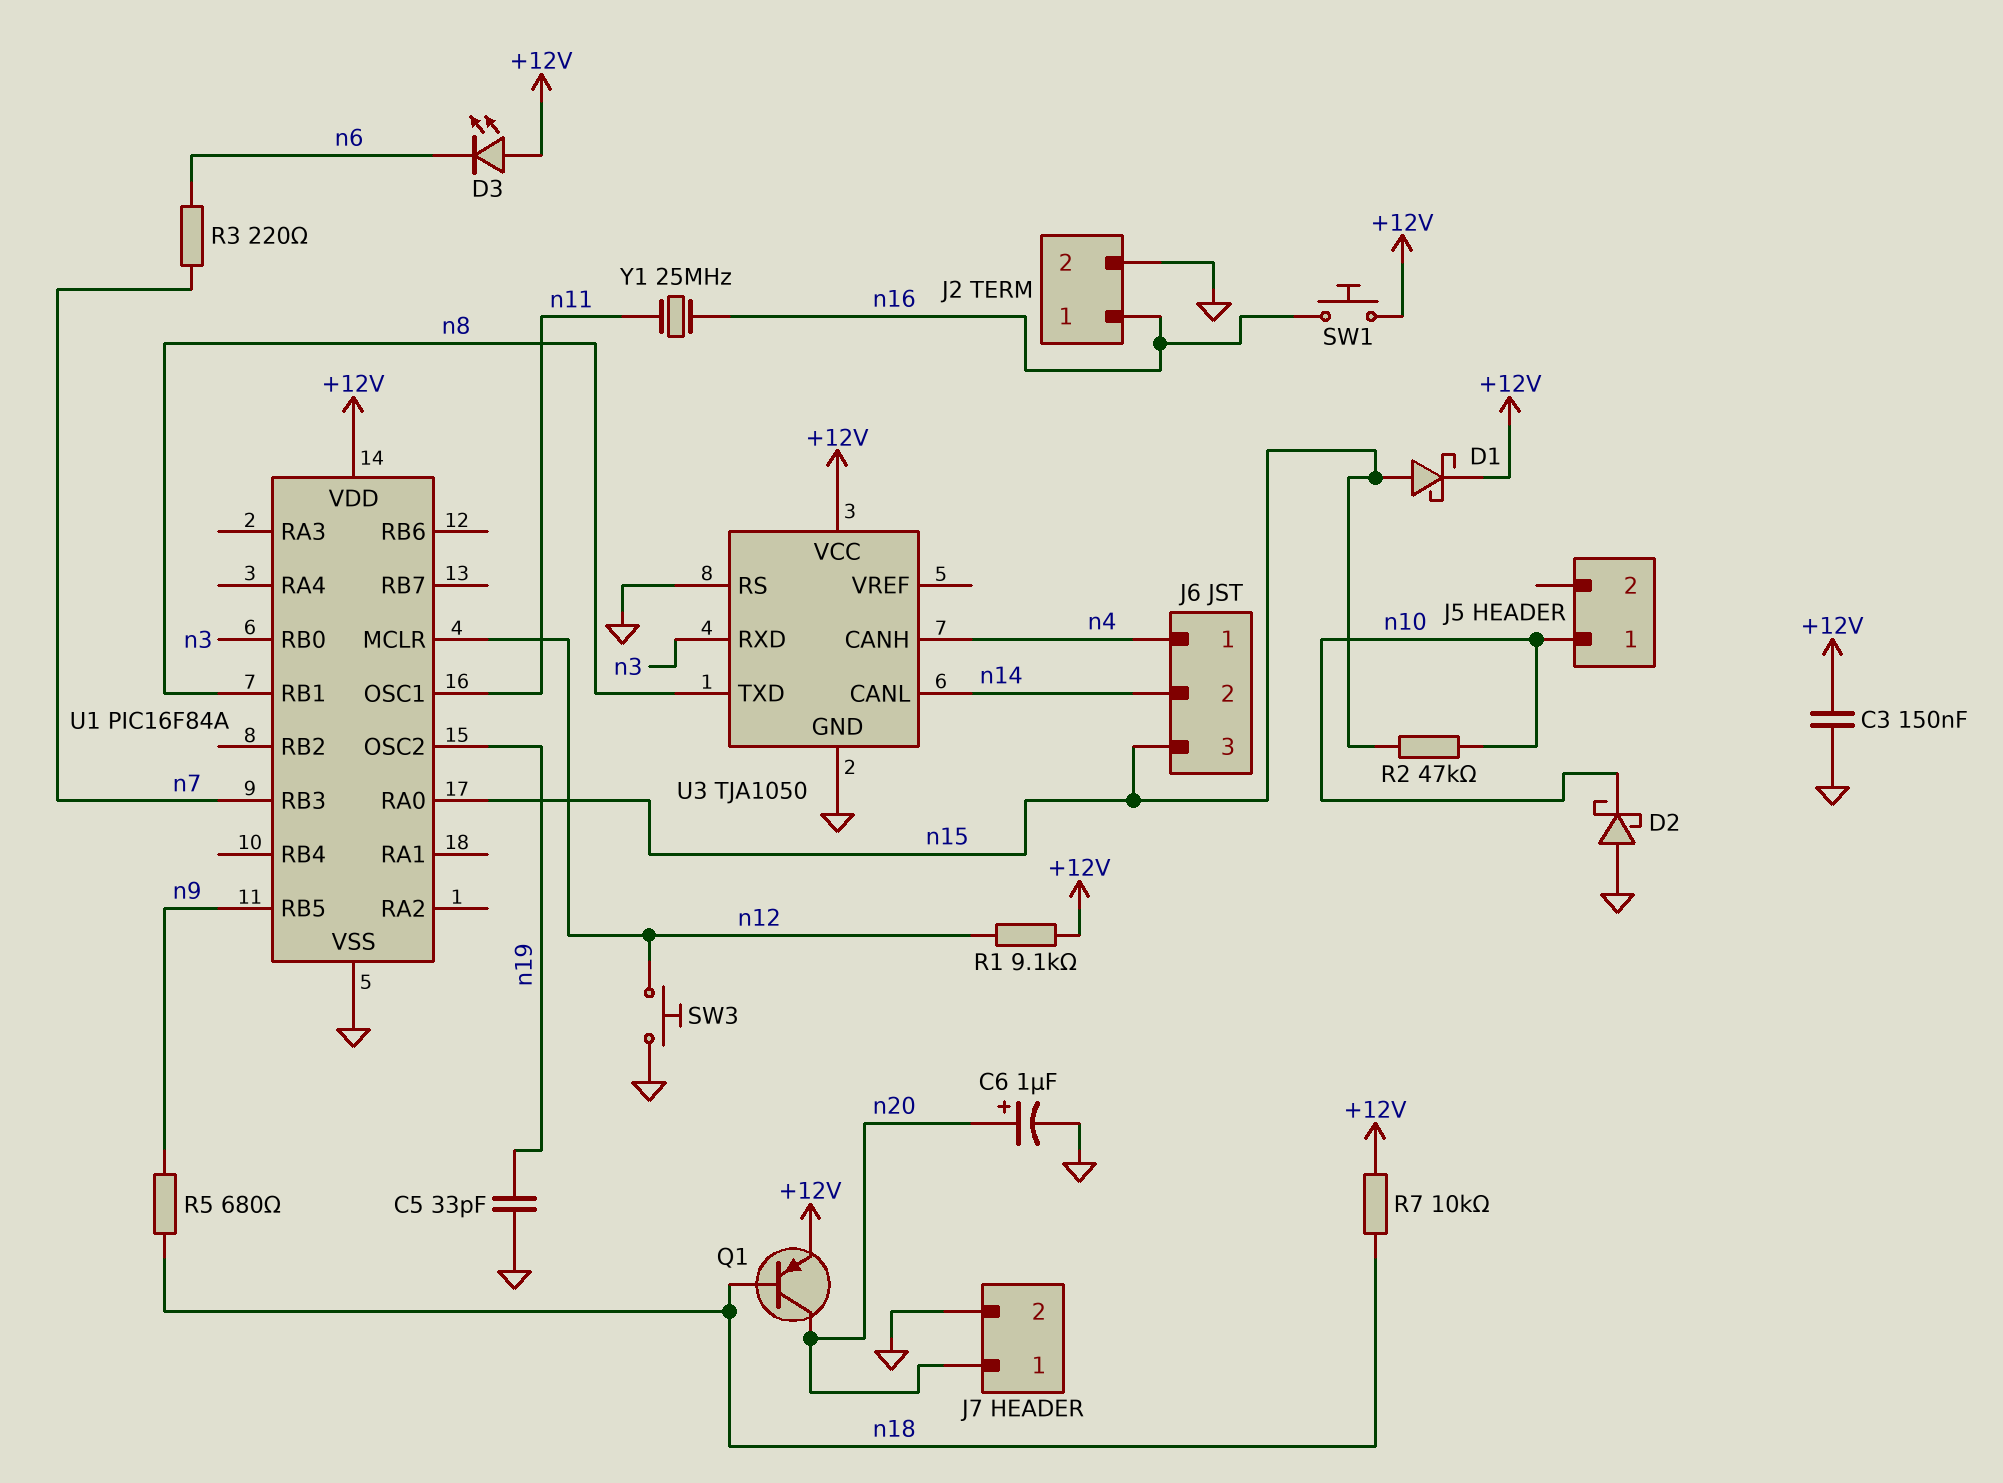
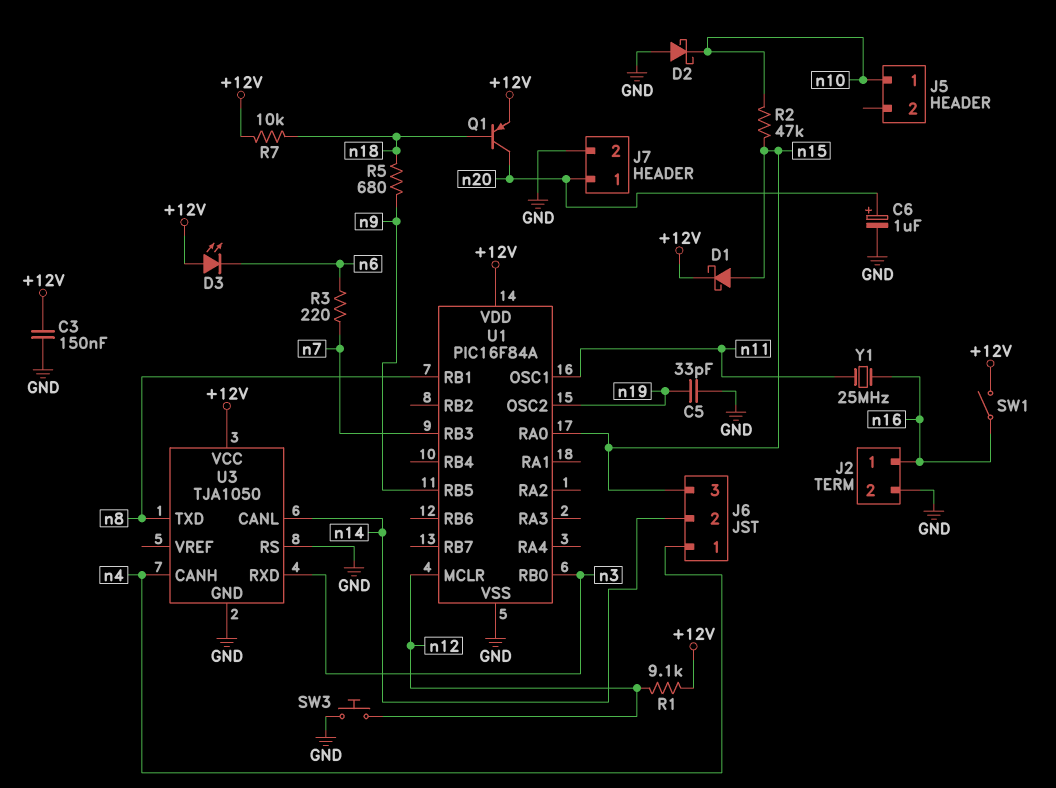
SW1: button (+12V, n16) -> switch (+12V, n16)

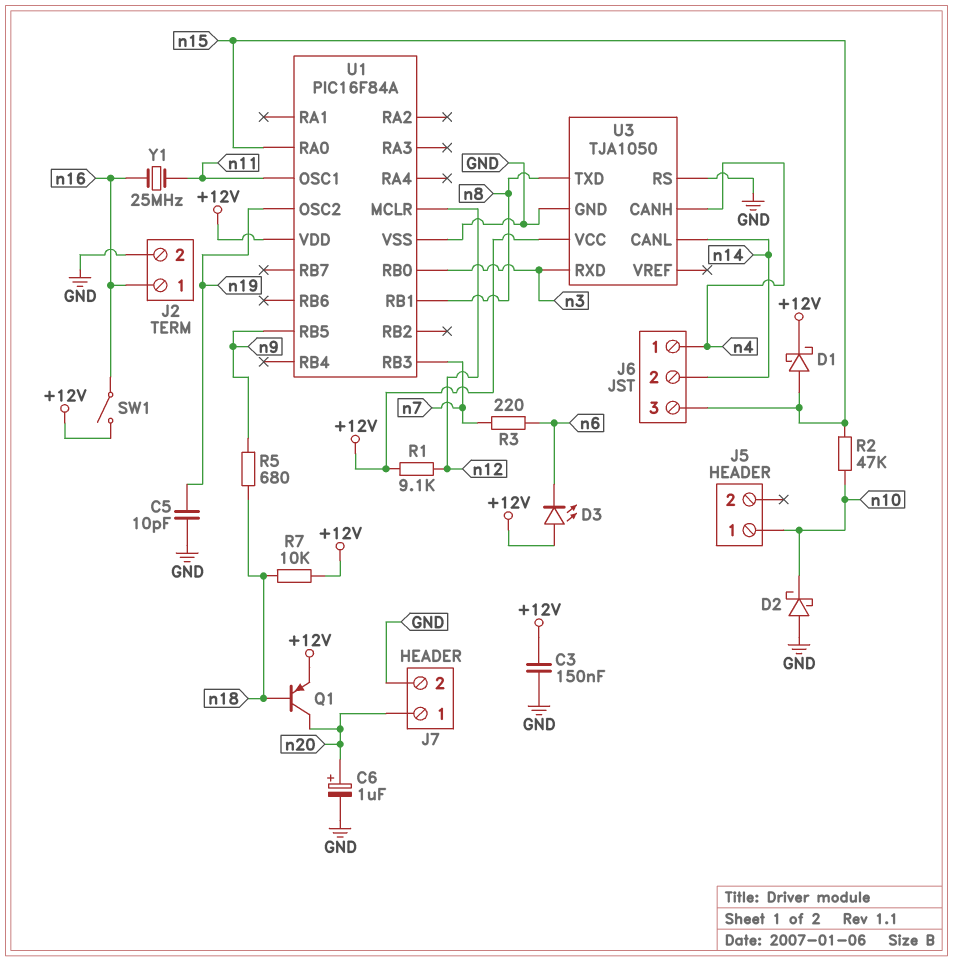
C5: 33pF (GND, n19) -> 10pF (GND, n19)
SW3: button (GND, n12) -> none

